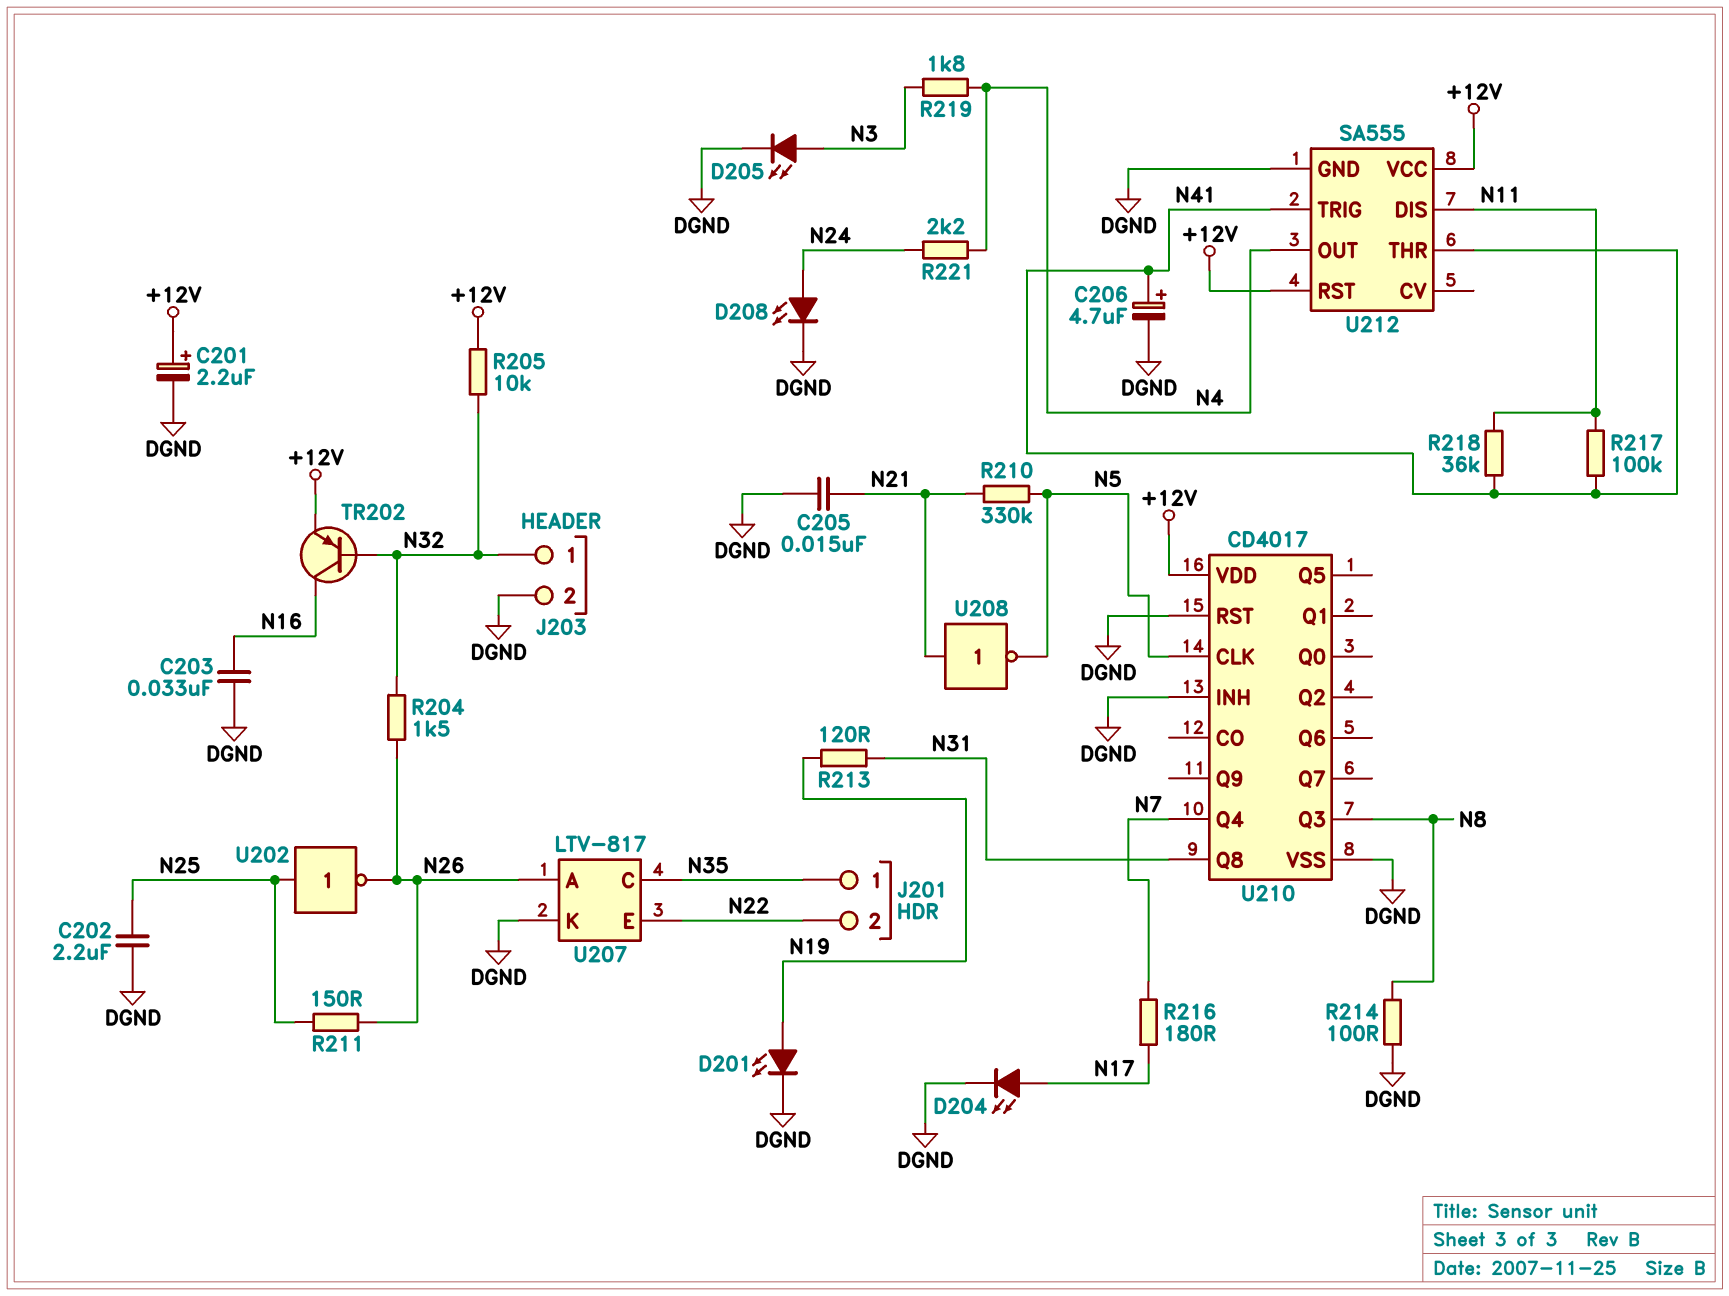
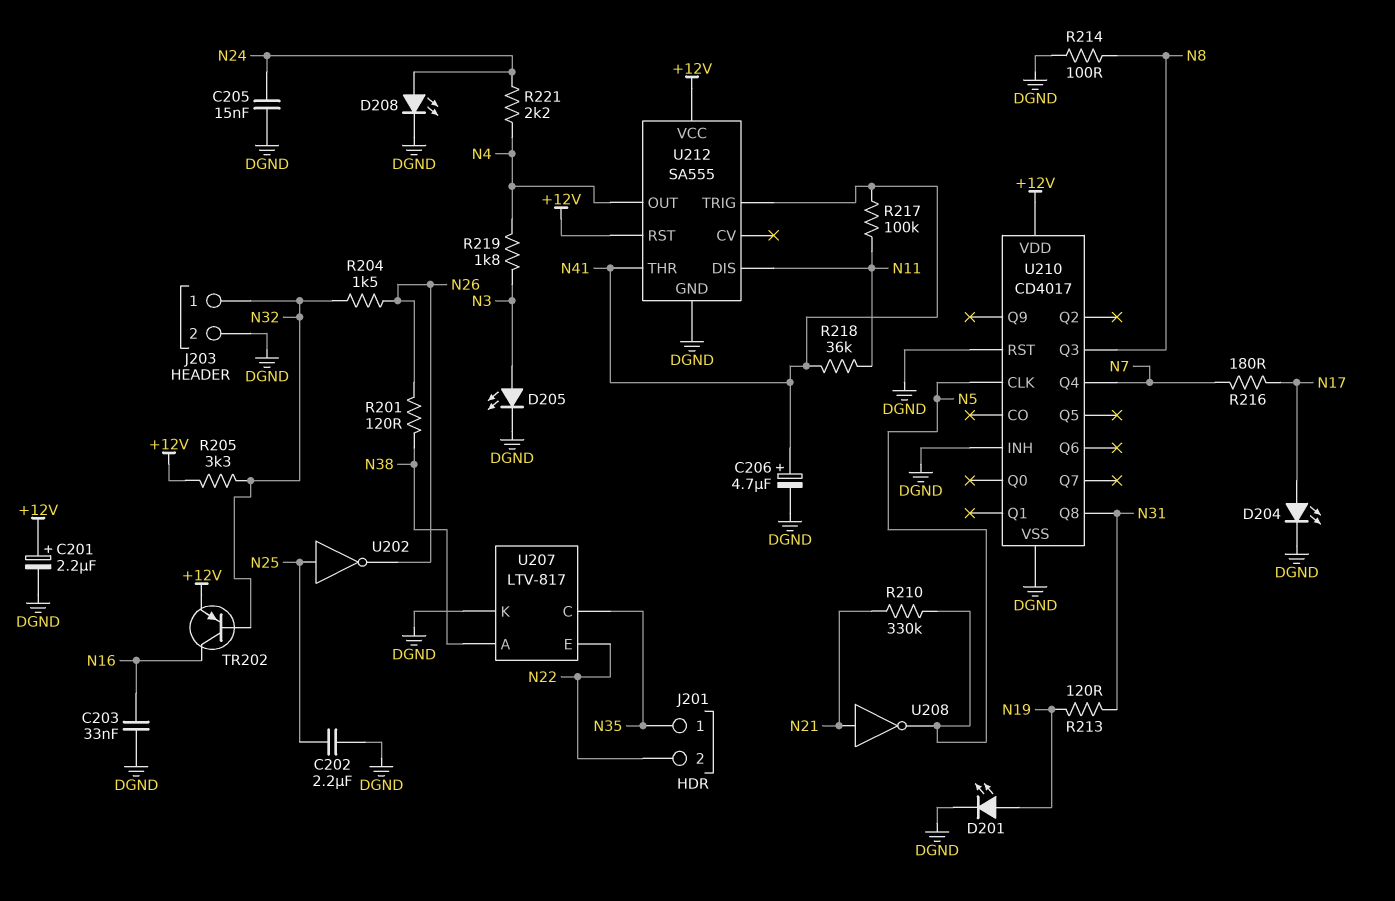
C205: 15nF (DGND, N21) -> 15nF (DGND, N24)
R201: none -> 120 (N26, N38)
R205: 10k (+12V, N32) -> 3.3k (+12V, N32)
R211: 150 (N25, N26) -> none
U207 pin A: N26 -> N38

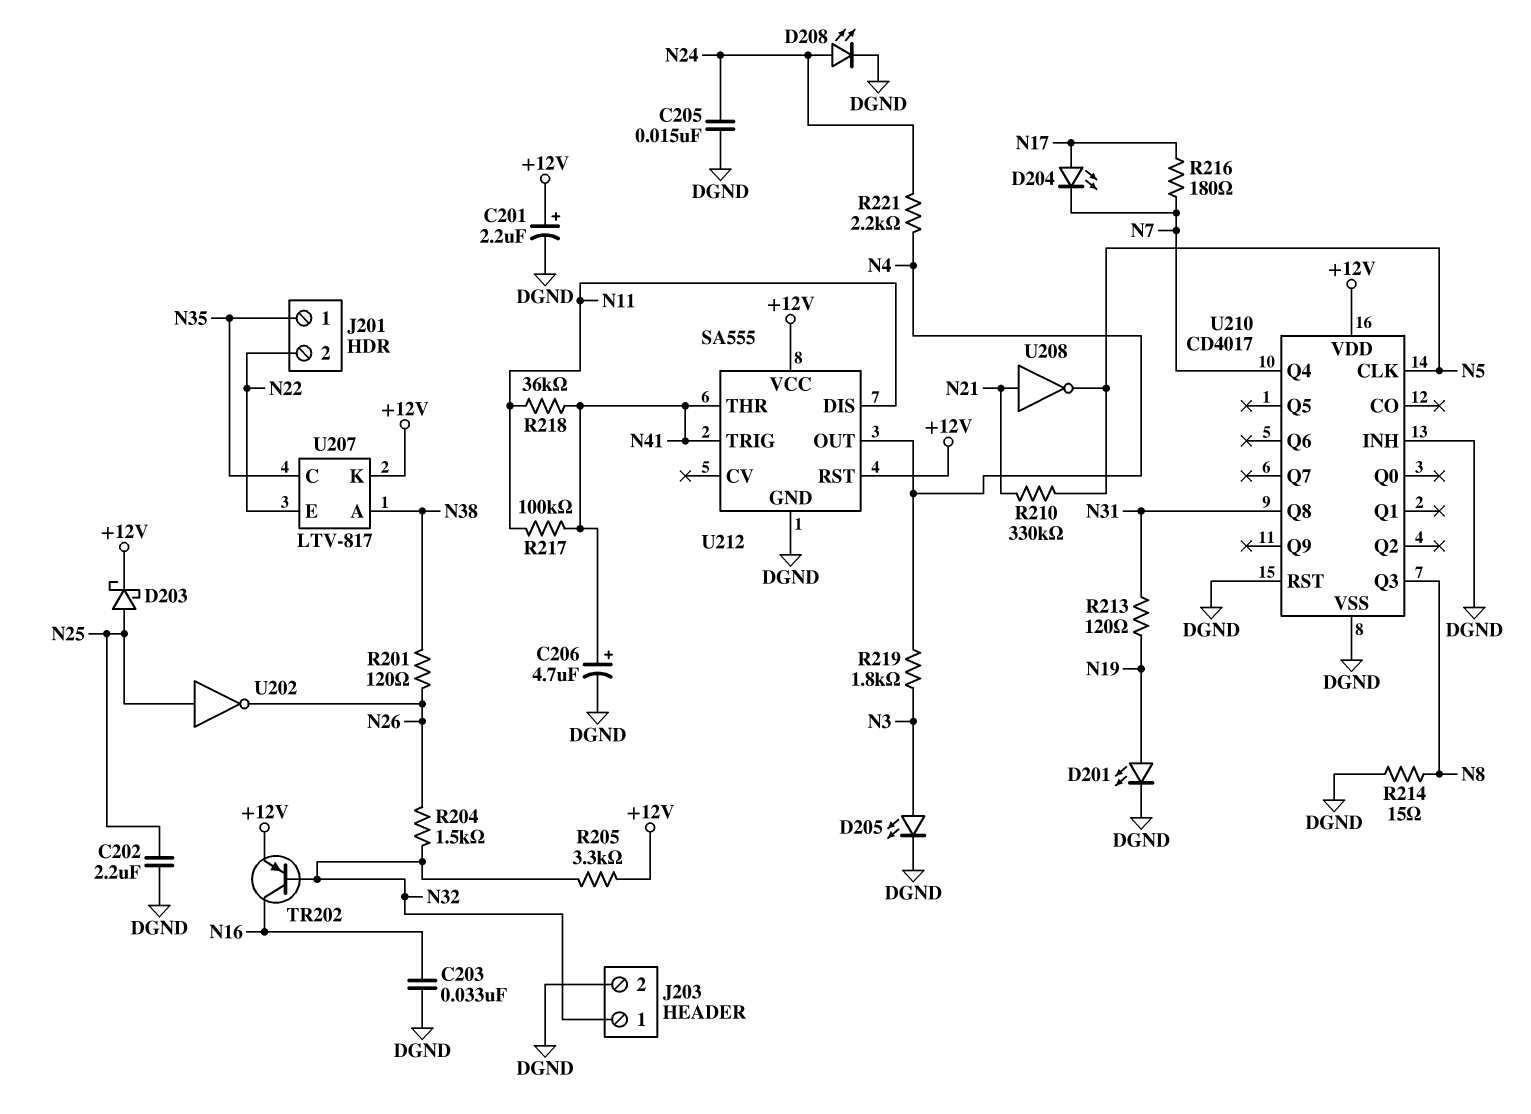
D203: none -> schottky (A N25, K +12V)
D204: LED (A N17, K DGND) -> LED (A N17, K N7)
R214: 100 (DGND, N8) -> 15 (DGND, N8)
U207 pin K: DGND -> +12V

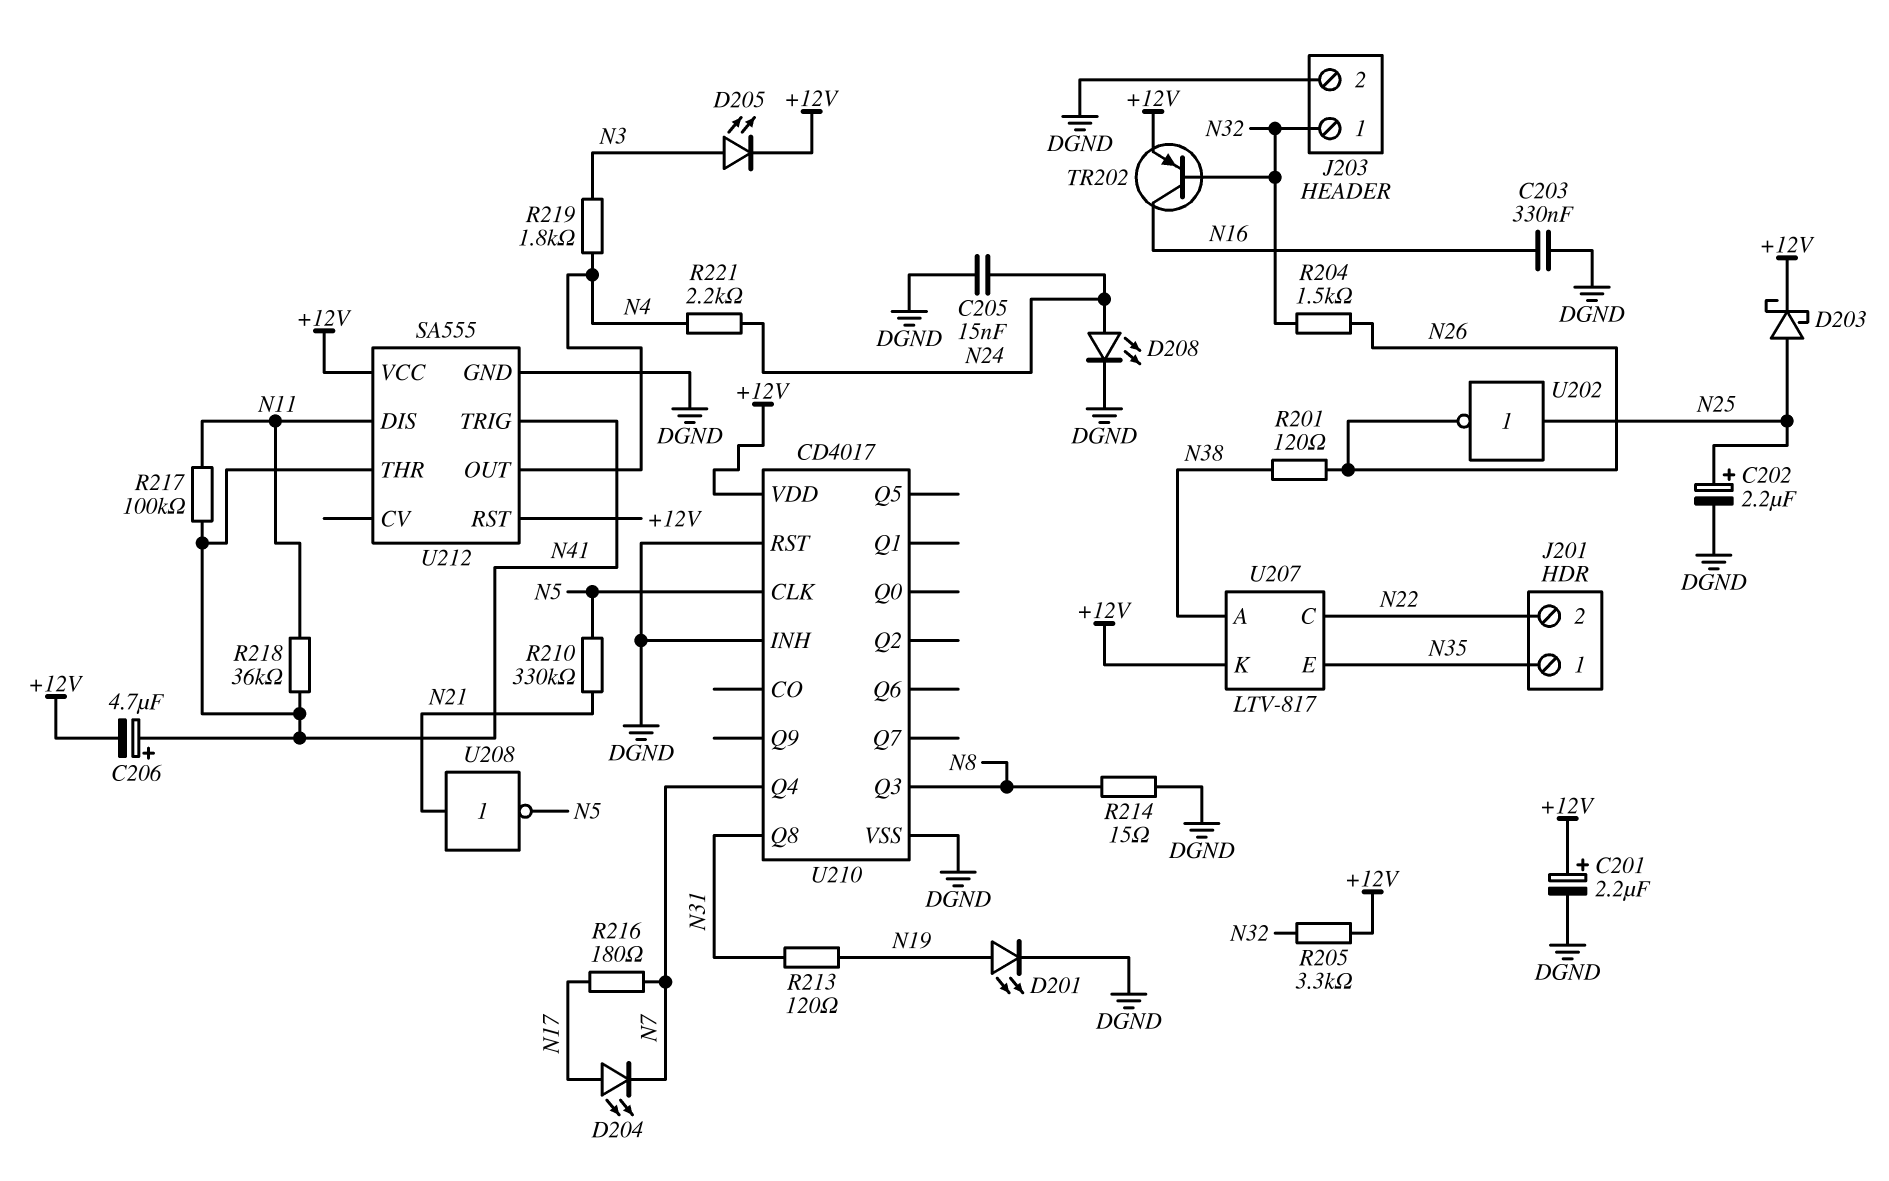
C202: 2.2uF (DGND, N25) -> 2.2uF (plus N25, minus DGND)
C203: 33nF (DGND, N16) -> 330nF (DGND, N16)
C206: 4.7uF (plus N41, minus DGND) -> 4.7uF (plus N41, minus +12V)
D205: LED (A N3, K DGND) -> LED (A N3, K +12V)
U207 pin C: N35 -> N22
U207 pin E: N22 -> N35

